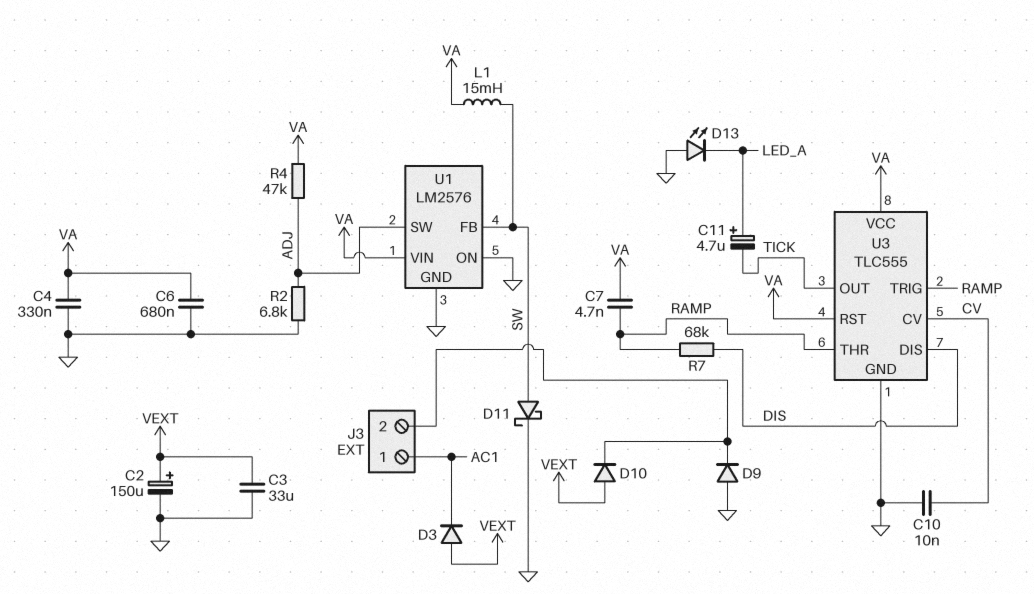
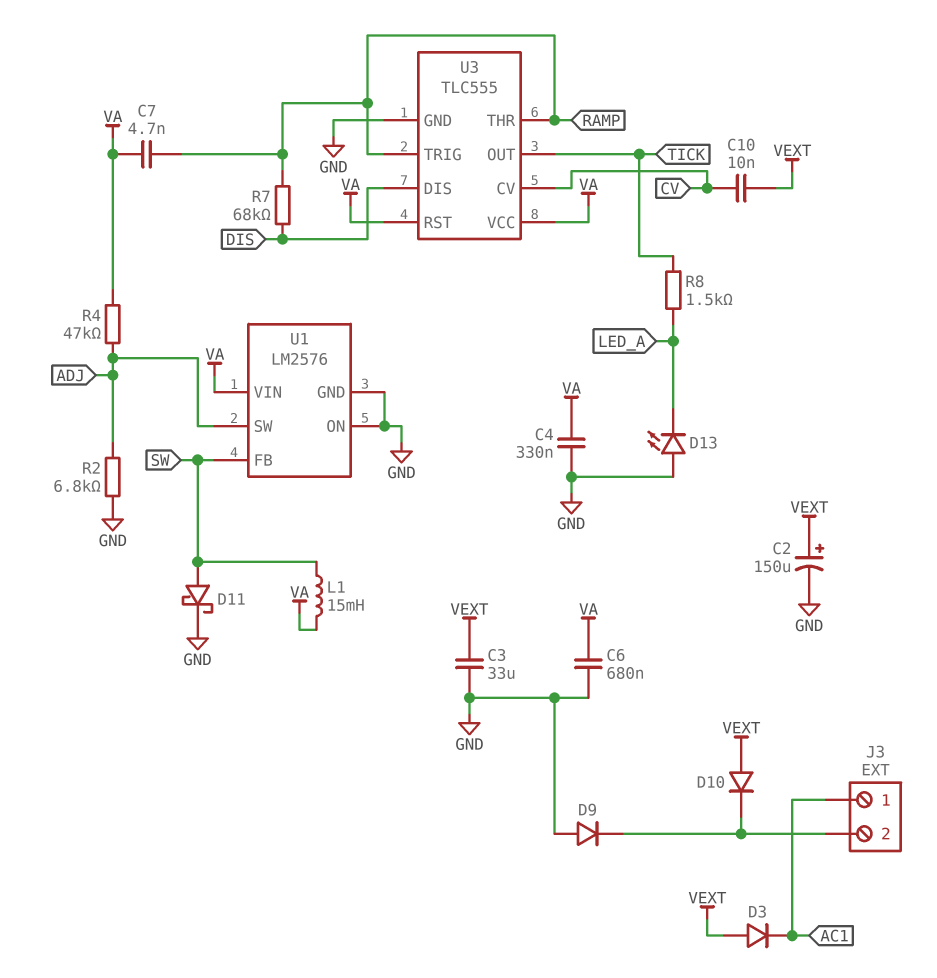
C10: 10nF (CV, GND) -> 10nF (CV, VEXT)
C11: 4.7uF (plus LED_A, minus TICK) -> none
R8: none -> 1.5k (LED_A, TICK)

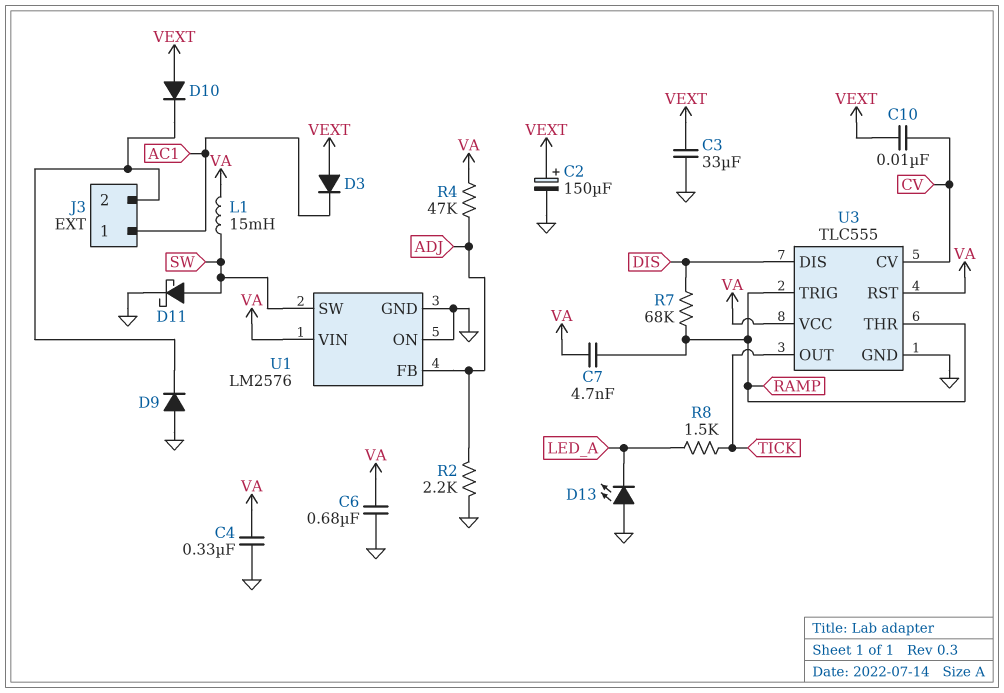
R2: 6.8k (ADJ, GND) -> 2.2k (ADJ, GND)
U1 pin FB: SW -> ADJ
U1 pin SW: ADJ -> SW

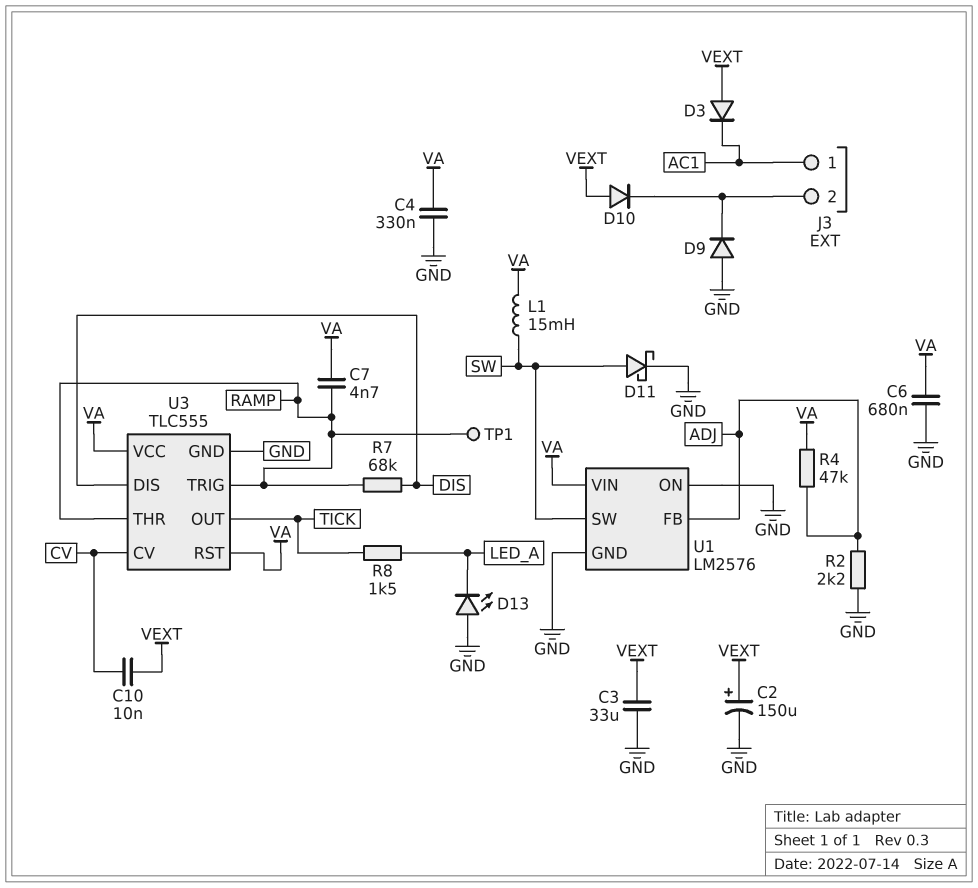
TP1: none -> test point (RAMP)

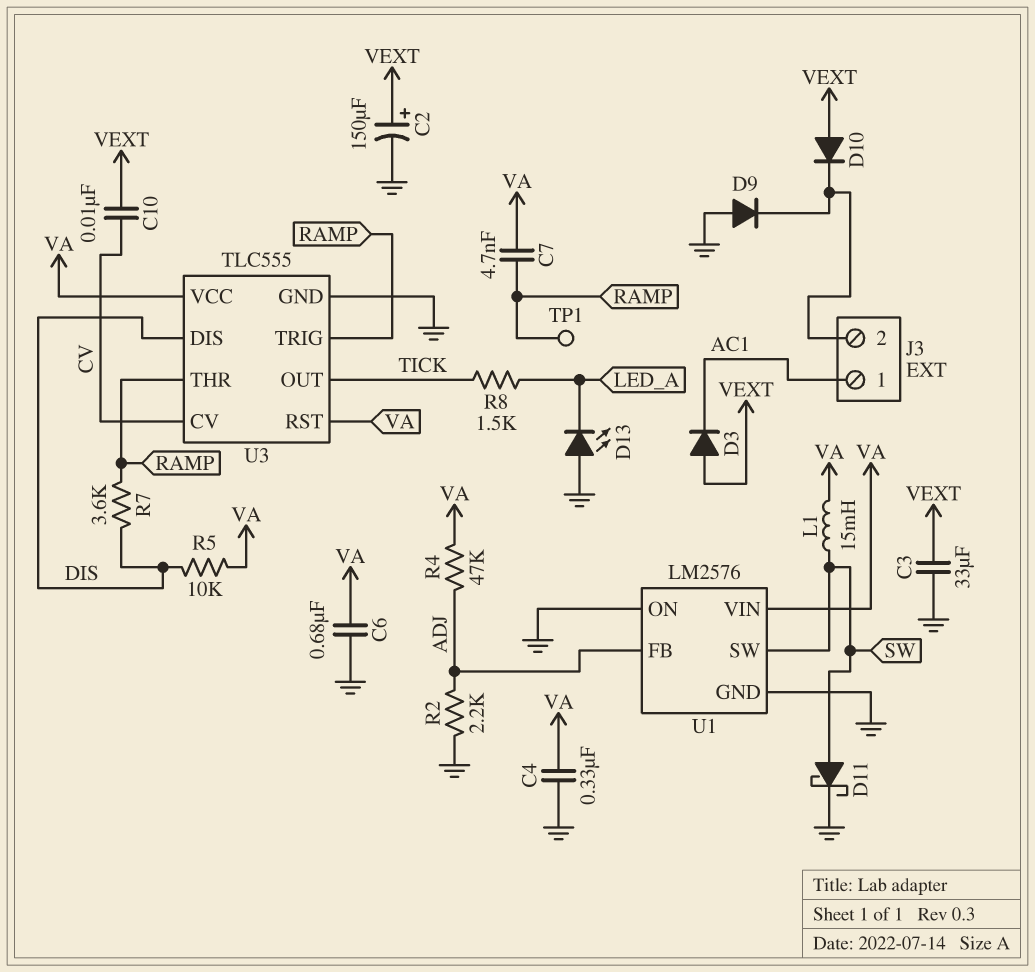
R5: none -> 10k (DIS, VA)
R7: 68k (DIS, RAMP) -> 3.6k (DIS, RAMP)

